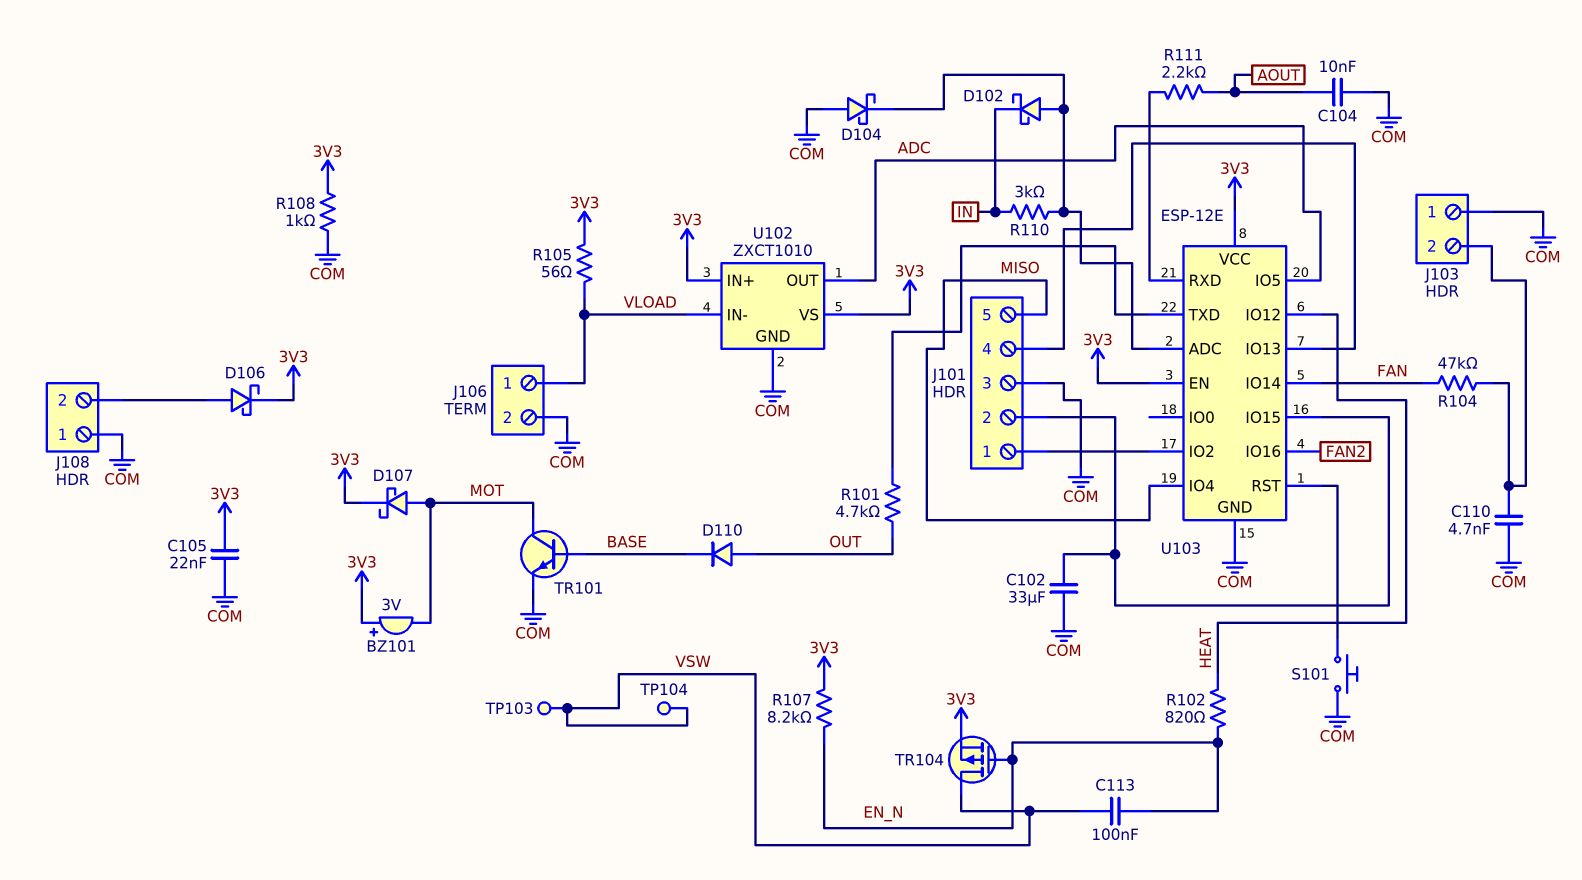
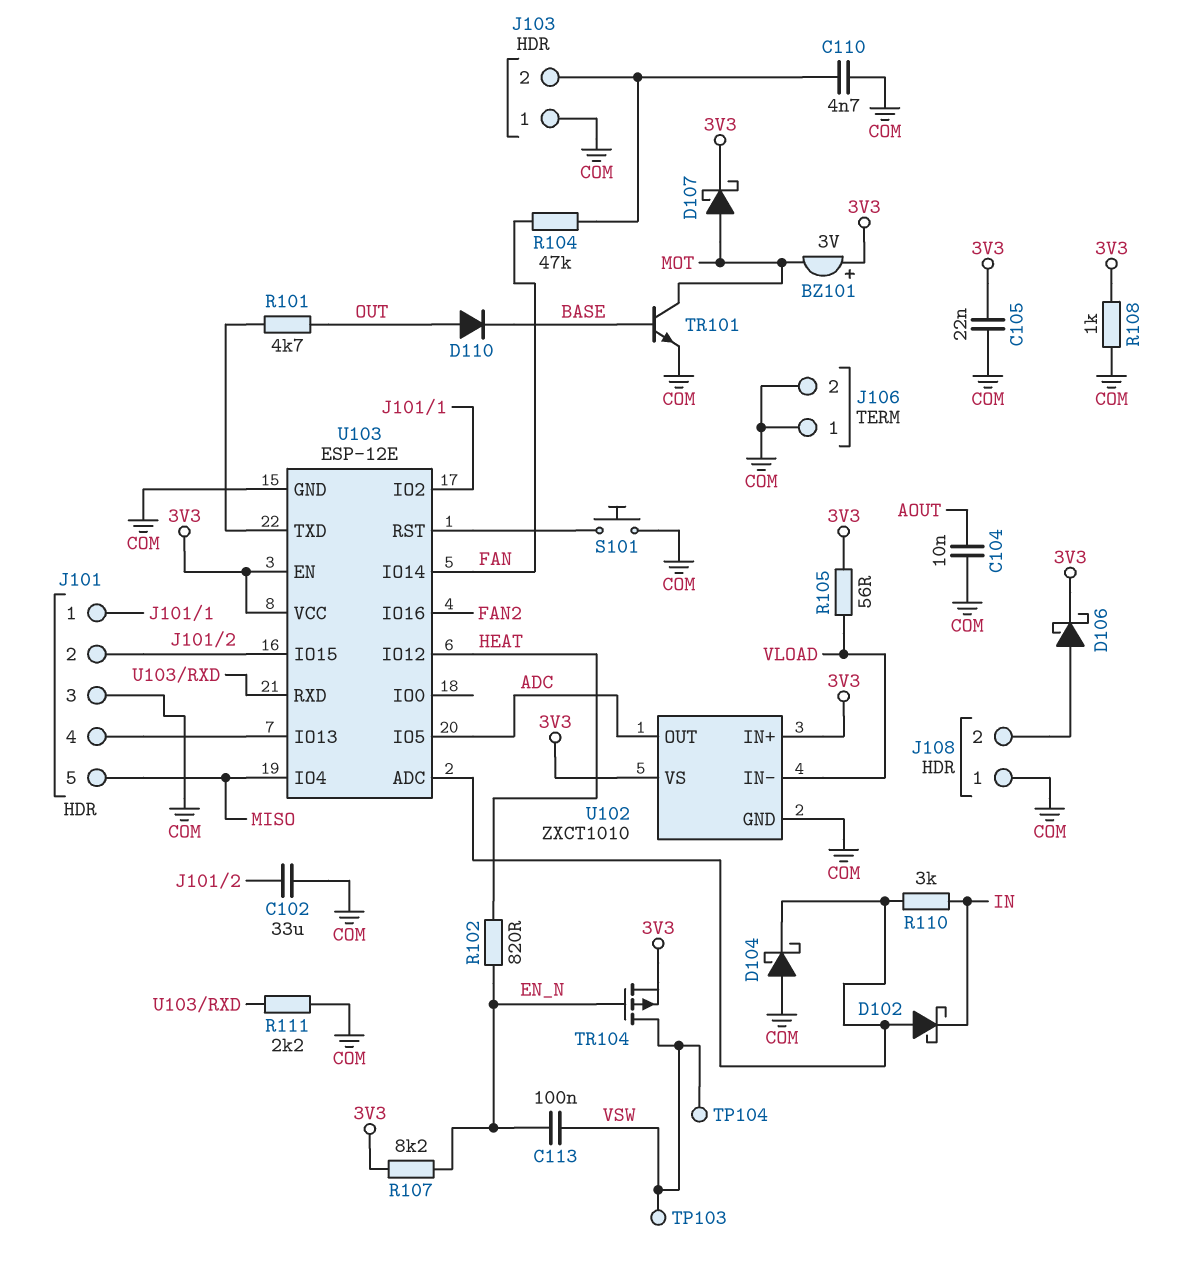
J106 pin 1: VLOAD -> COM
R111: 2.2k (AOUT, U103/RXD) -> 2.2k (COM, U103/RXD)

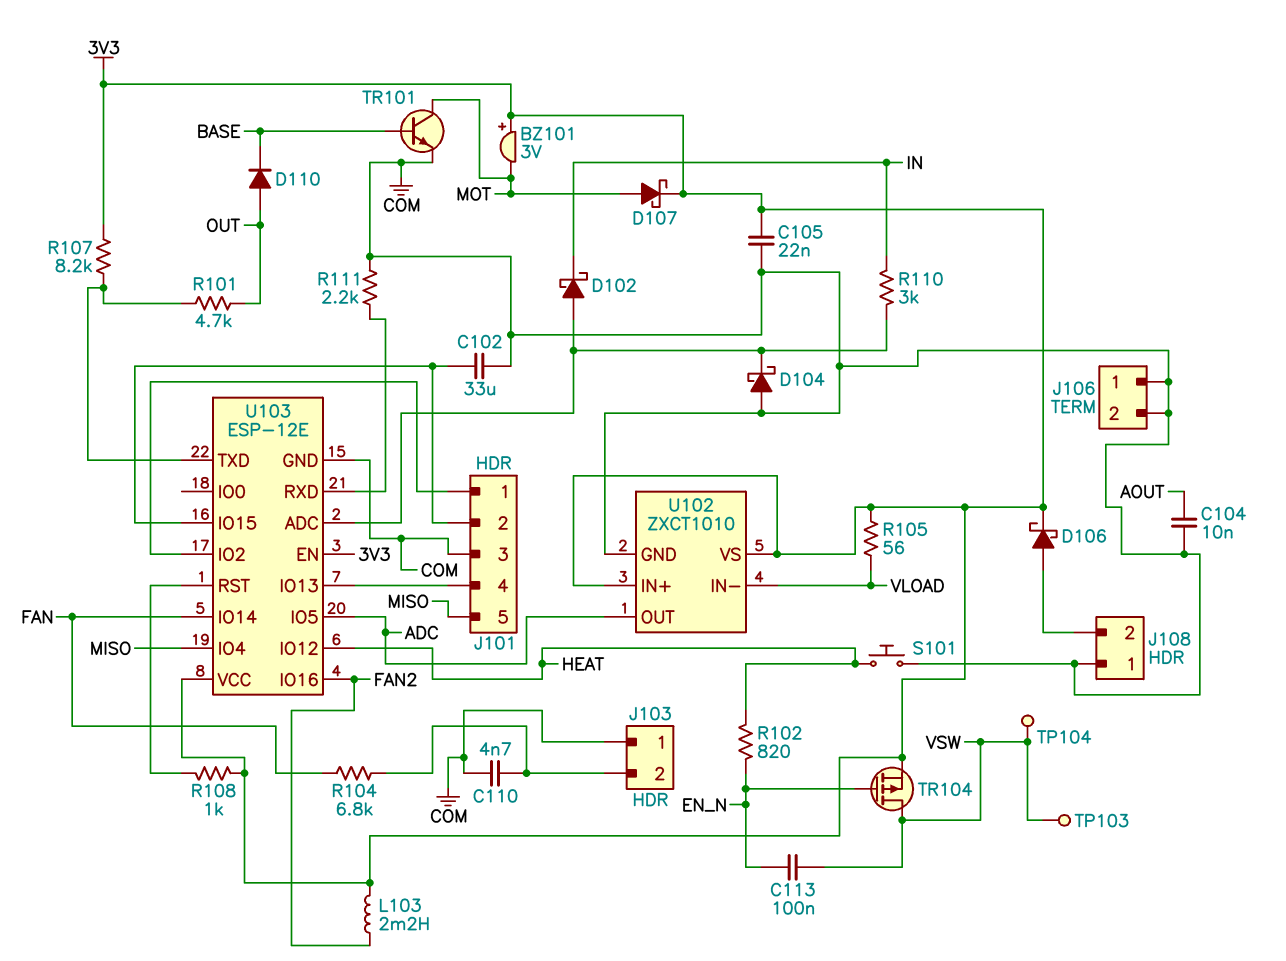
L103: none -> 2.2mH (3V3, FAN2)
R104: 47k (FAN, J103/2) -> 6.8k (FAN, J103/2)
R107: 8.2k (3V3, EN_N) -> 8.2k (3V3, U103/TXD)
R108: 1k (3V3, COM) -> 1k (3V3, U103/RST)
S101: button (COM, U103/RST) -> button (COM, HEAT)

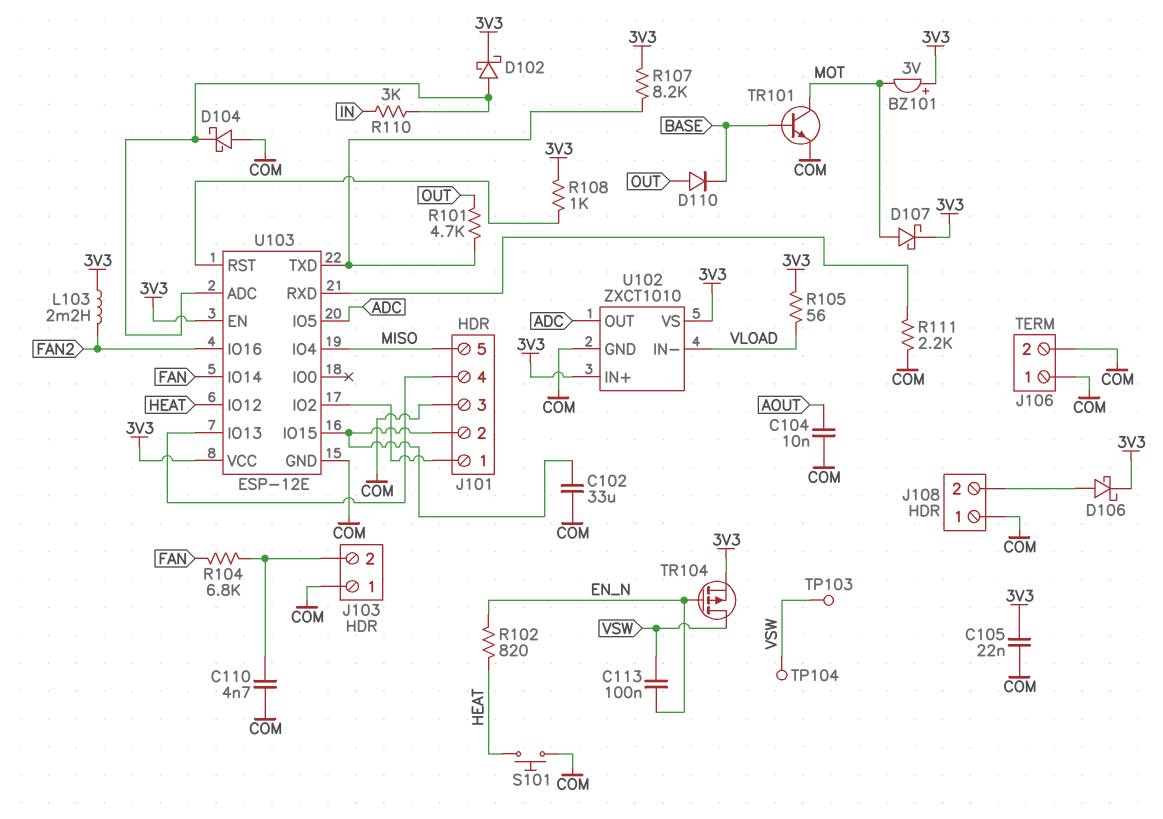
D102: schottky (A U103/ADC, K IN) -> schottky (A U103/ADC, K 3V3)

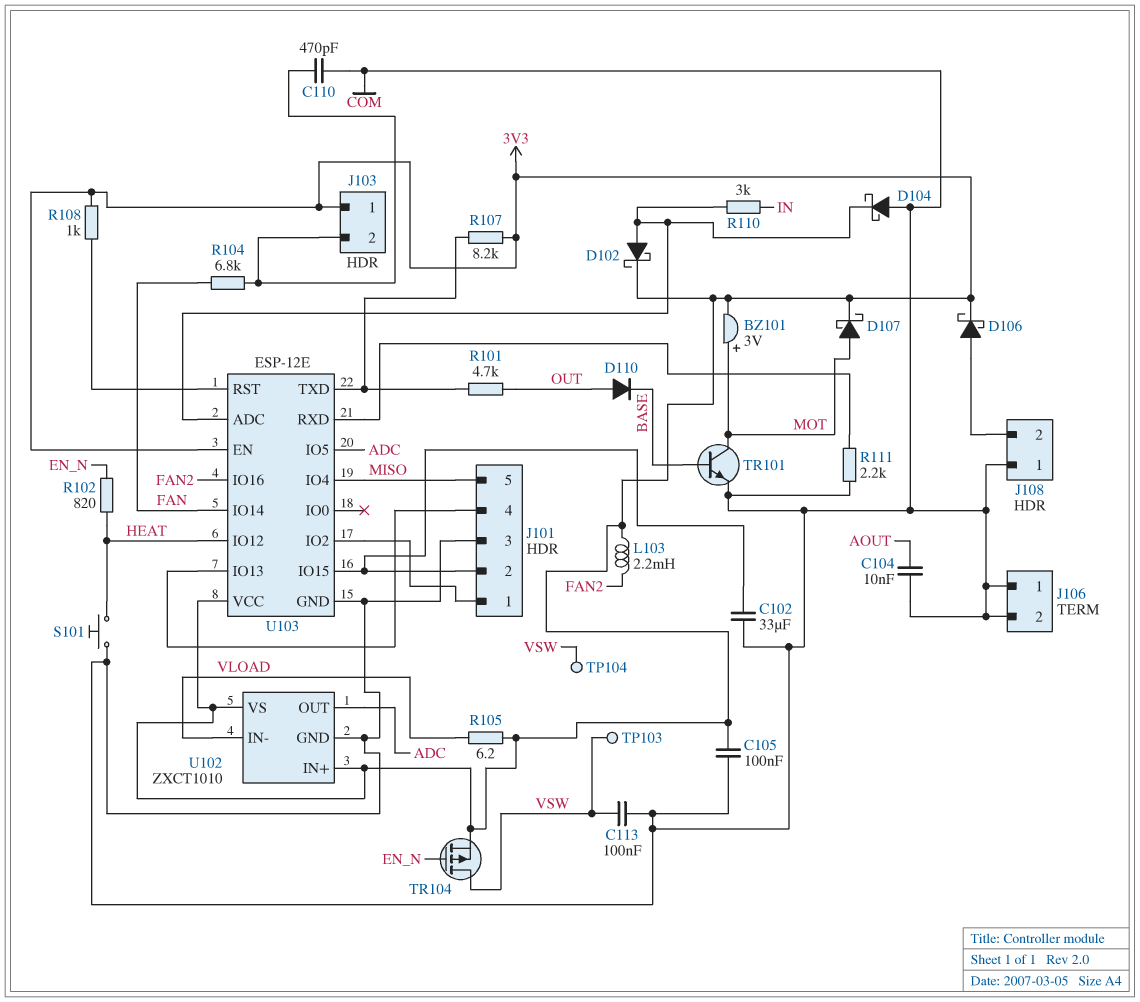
BZ101: buzzer 3V (plus 3V3, minus MOT) -> buzzer 3V (plus MOT, minus 3V3)
C105: 22nF (3V3, COM) -> 100nF (3V3, COM)
C110: 4.7nF (COM, J103/2) -> 470pF (COM, J103/2)
C113: 100nF (EN_N, VSW) -> 100nF (COM, VSW)
J103 pin 1: COM -> 3V3
R105: 56 (3V3, VLOAD) -> 6.2 (3V3, VLOAD)

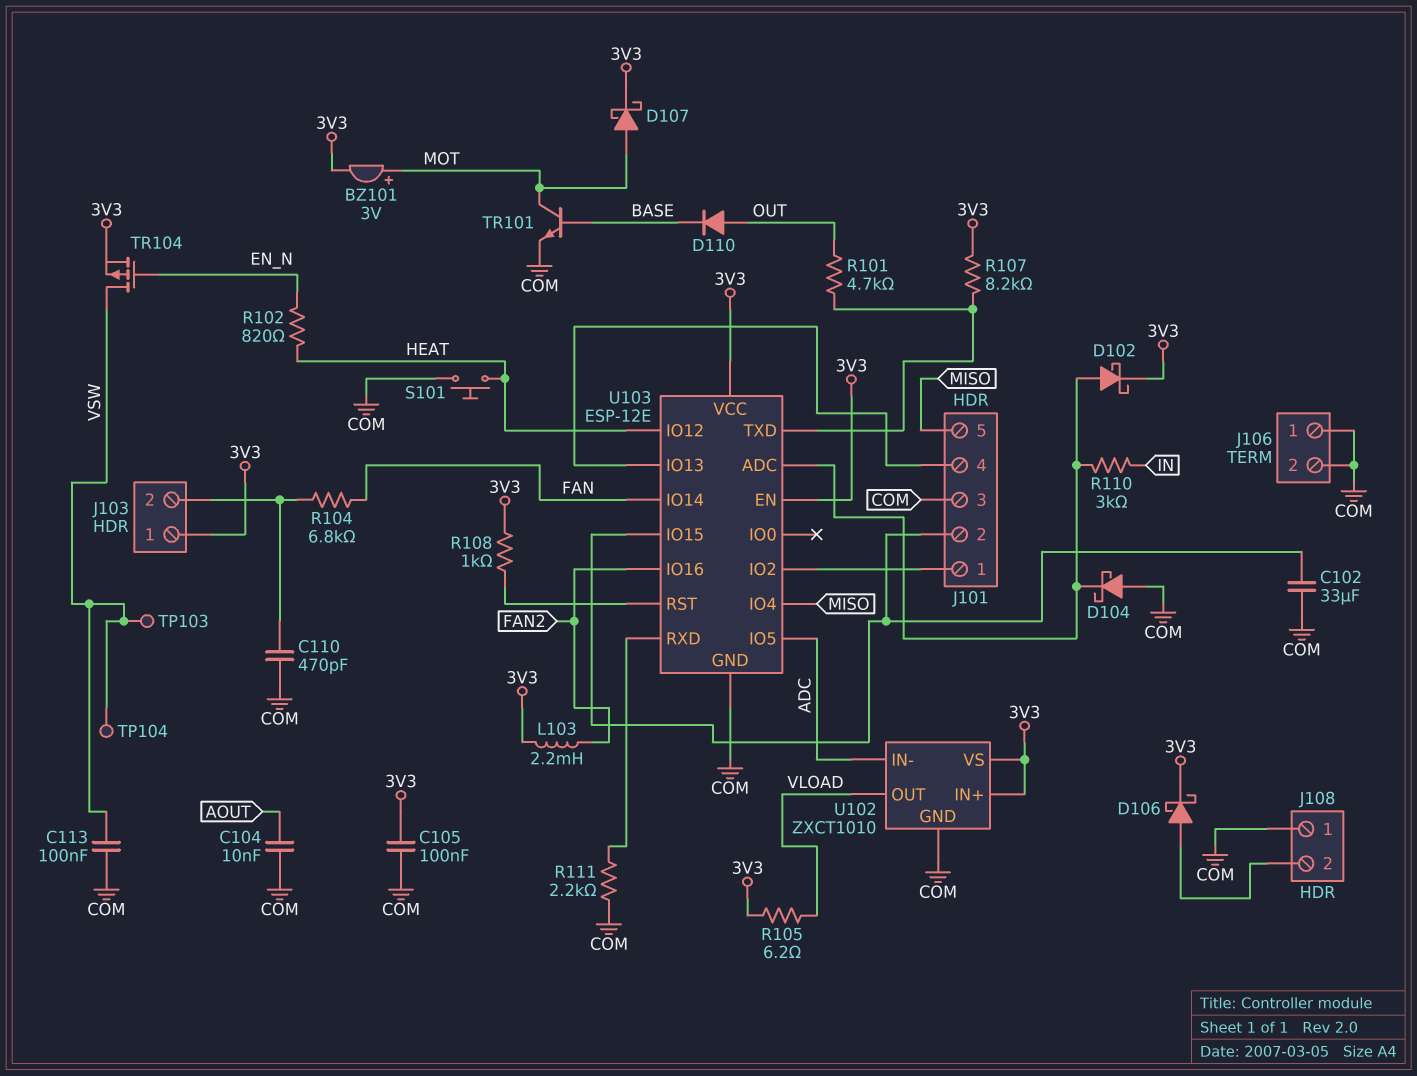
U102 pin IN-: VLOAD -> ADC
U102 pin OUT: ADC -> VLOAD

